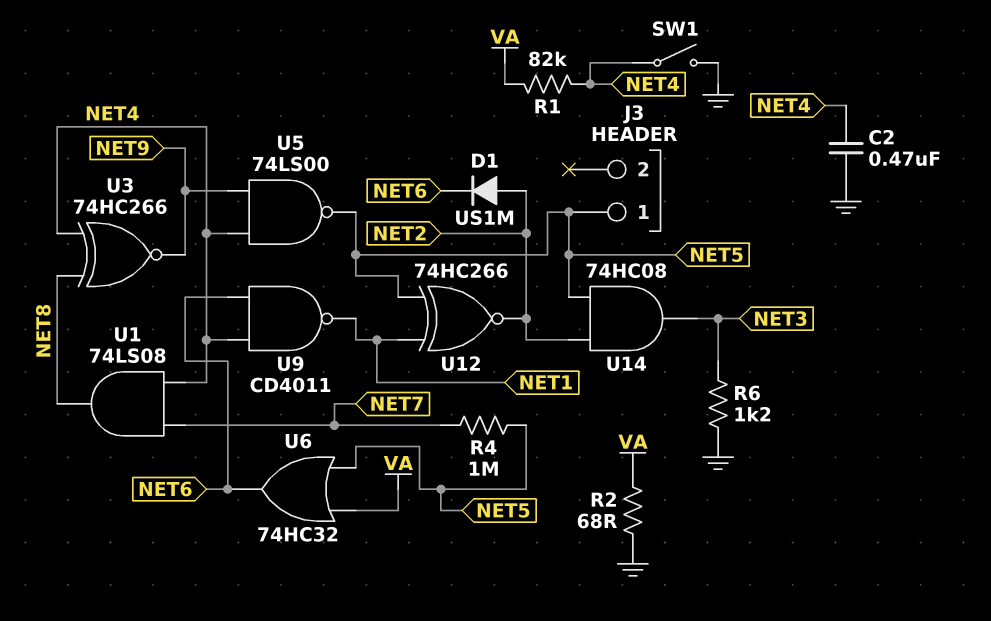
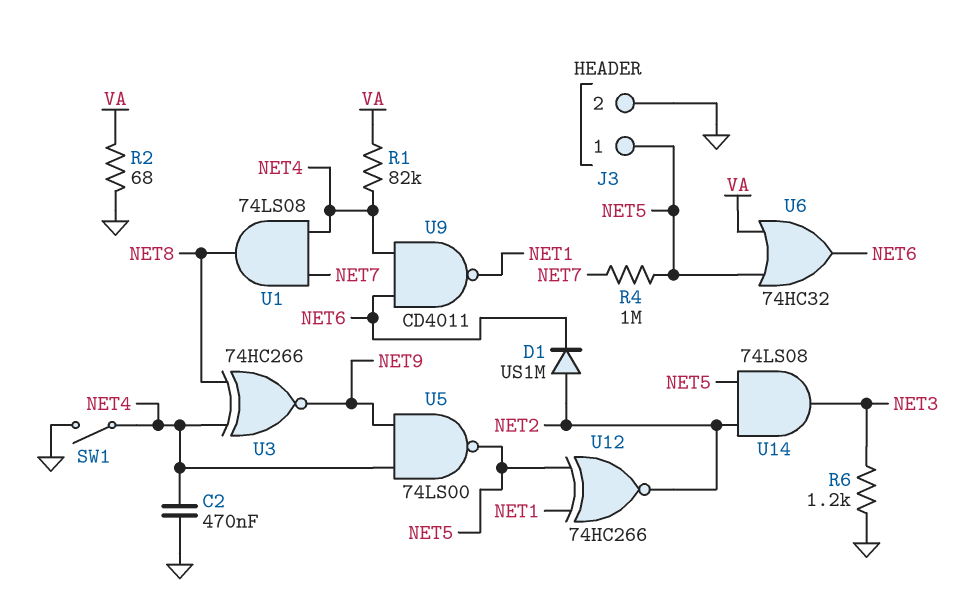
J3 pin 2: none -> GND
U14: AND 74HC08 (in NET2, in NET5, out NET3) -> AND 74LS08 (in NET2, in NET5, out NET3)

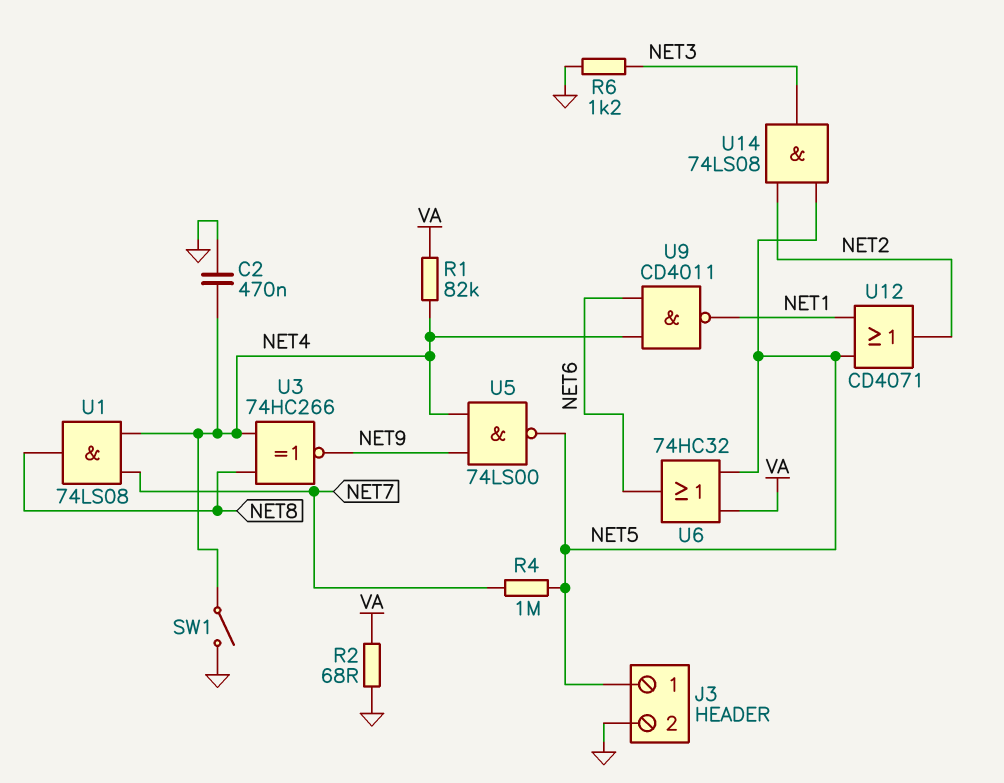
D1: diode US1M (A NET2, K NET6) -> none
U12: XNOR 74HC266 (in NET1, in NET5, out NET2) -> OR CD4071 (in NET1, in NET5, out NET2)

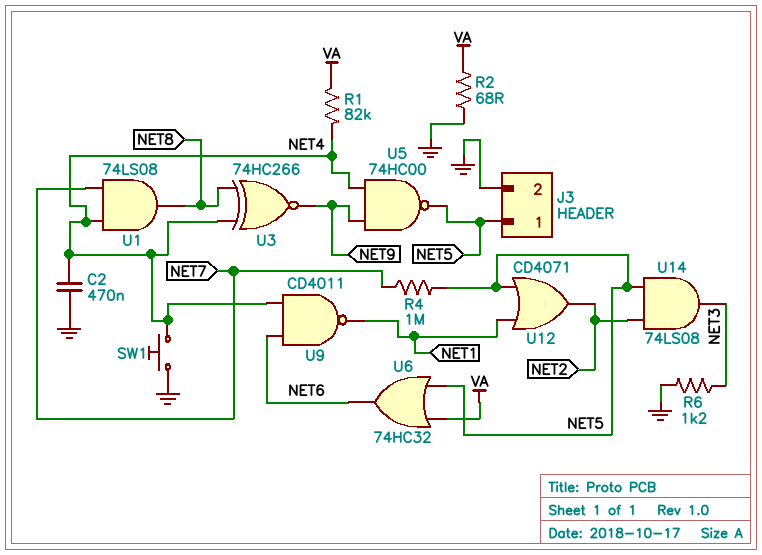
SW1: switch (GND, NET4) -> button (GND, NET4)
U5: NAND 74LS00 (in NET4, in NET9, out NET5) -> NAND 74HC00 (in NET4, in NET9, out NET5)

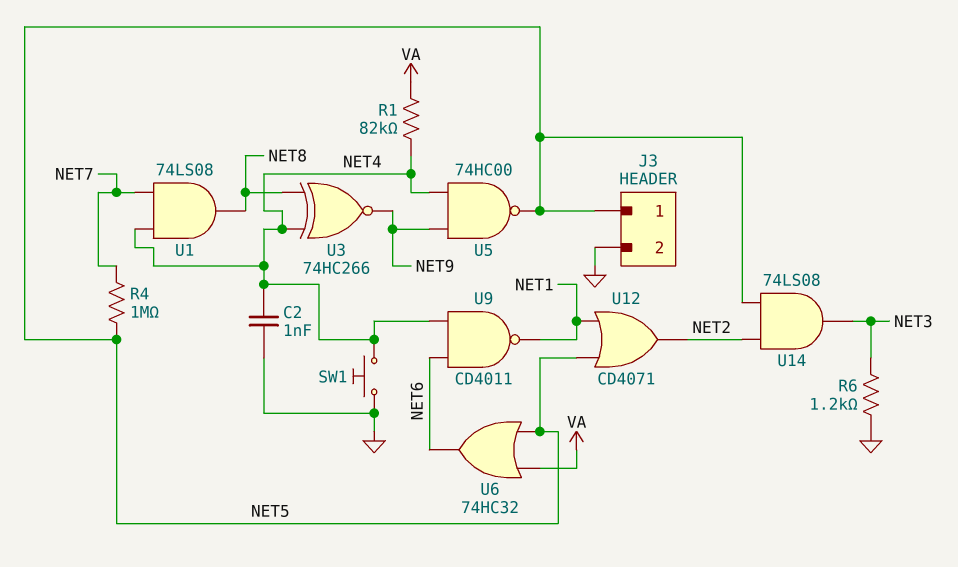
C2: 470nF (GND, NET4) -> 1nF (GND, NET4)
R2: 68 (GND, VA) -> none

